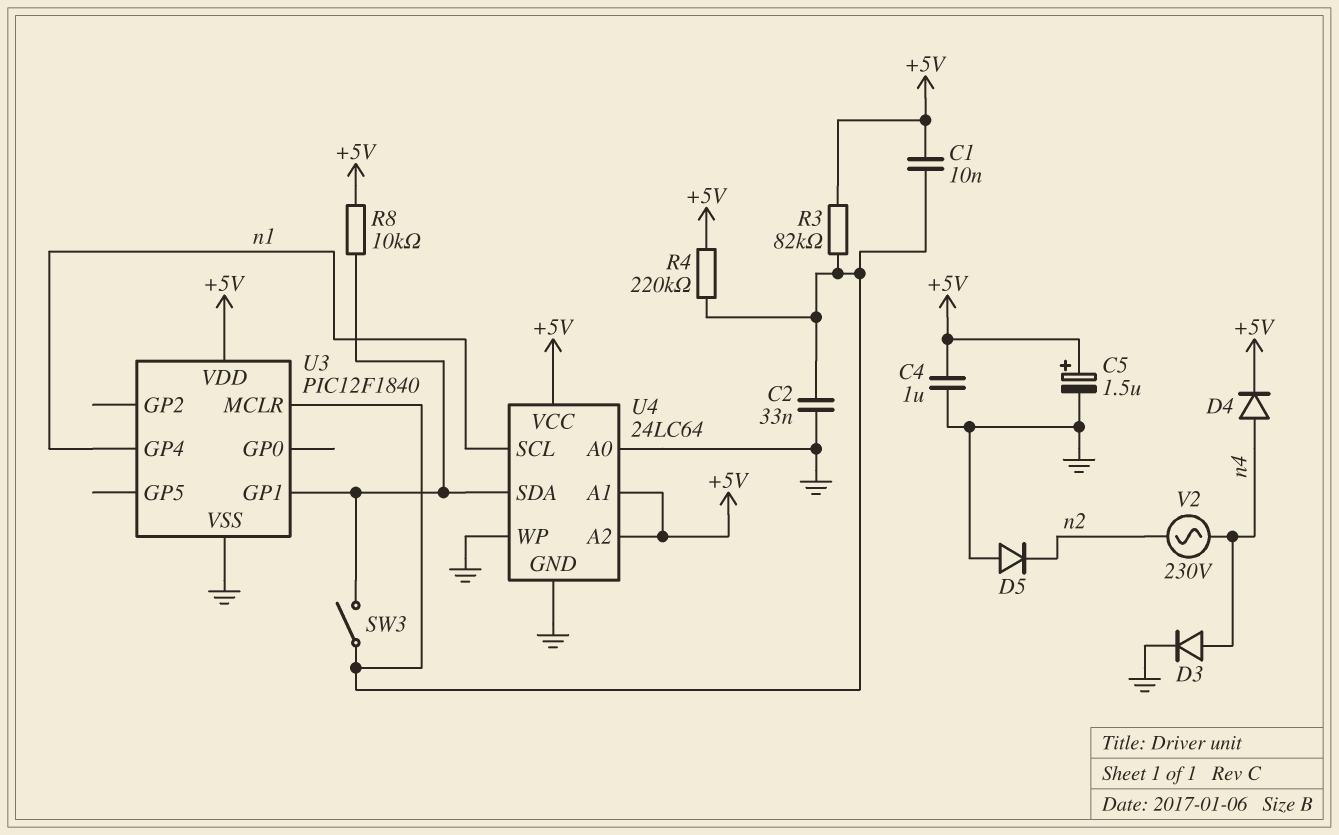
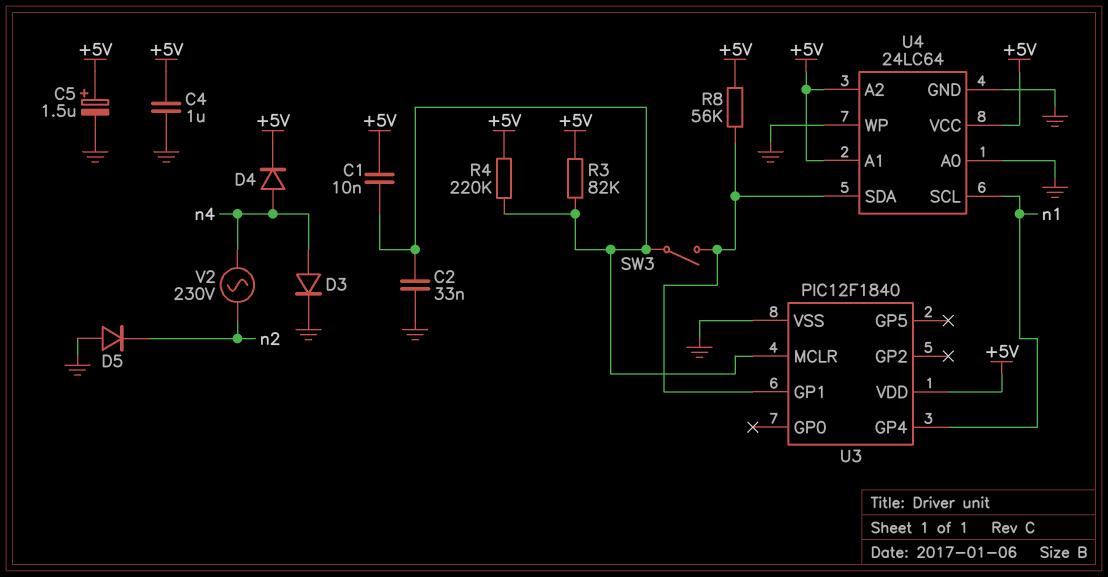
R8: 10k (+5V, U3/GP1) -> 56k (+5V, U3/GP1)

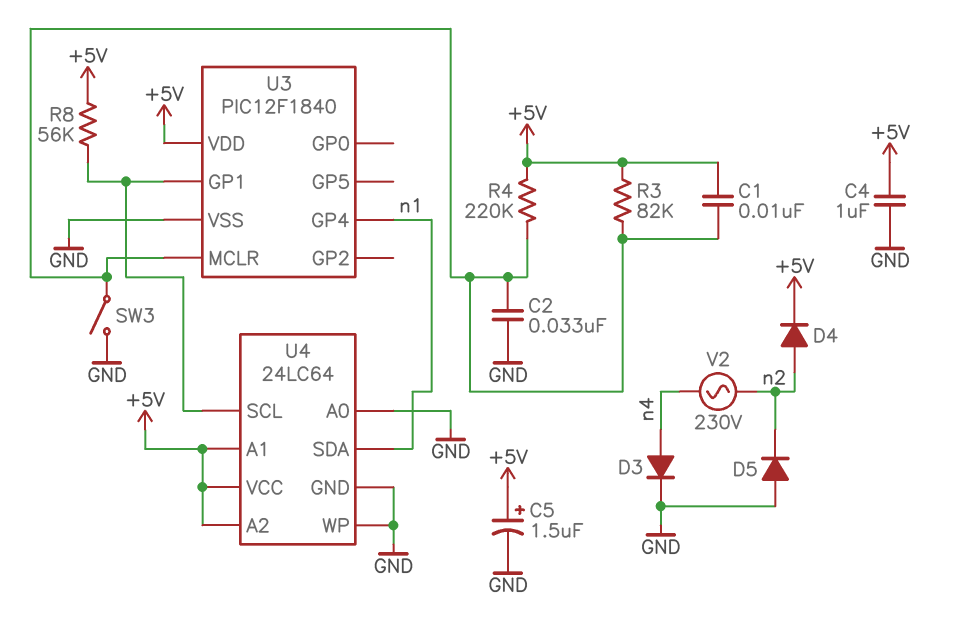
D4: diode (A n4, K +5V) -> diode (A n2, K +5V)
SW3: switch (U3/GP1, U3/MCLR) -> switch (GND, U3/MCLR)
U4 pin SCL: n1 -> U3/GP1
U4 pin SDA: U3/GP1 -> n1

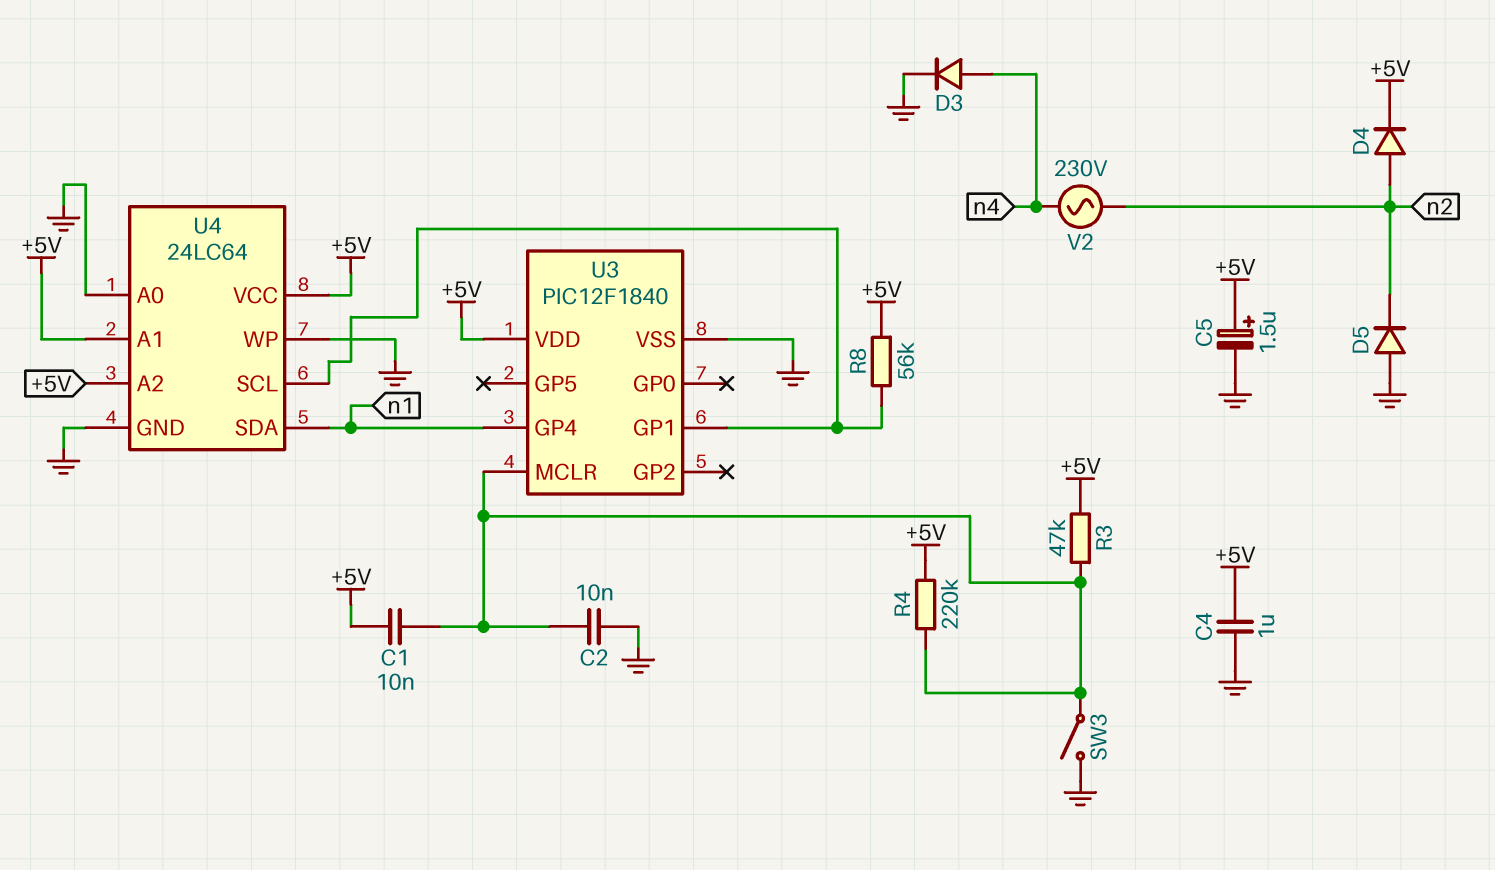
C2: 33nF (GND, U3/MCLR) -> 10nF (GND, U3/MCLR)
R3: 82k (+5V, U3/MCLR) -> 47k (+5V, U3/MCLR)

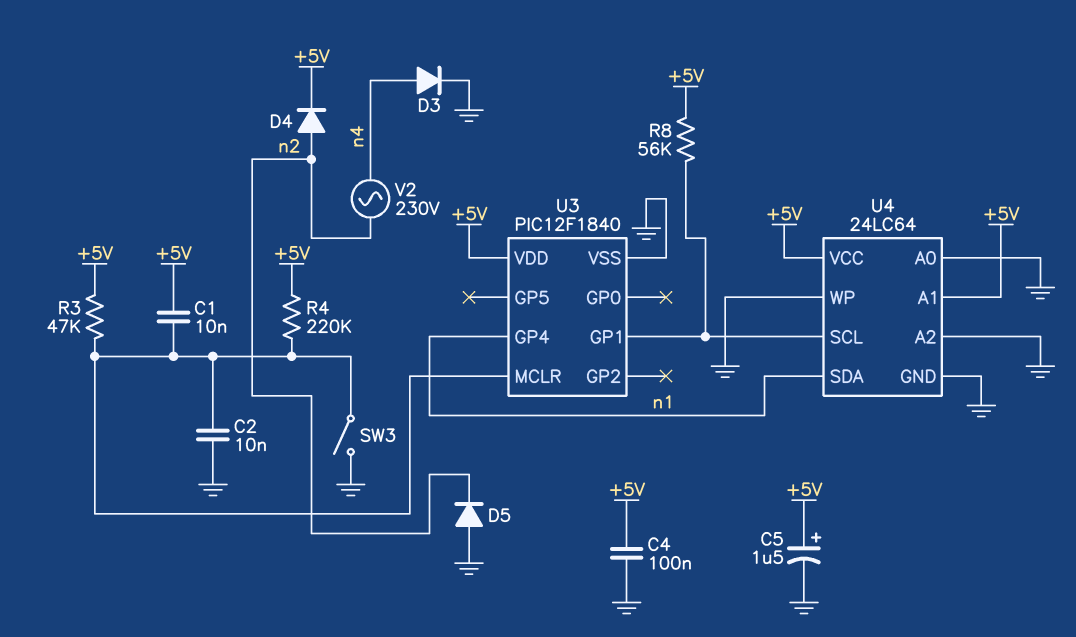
C4: 1uF (+5V, GND) -> 100nF (+5V, GND)
U4 pin A2: +5V -> GND

